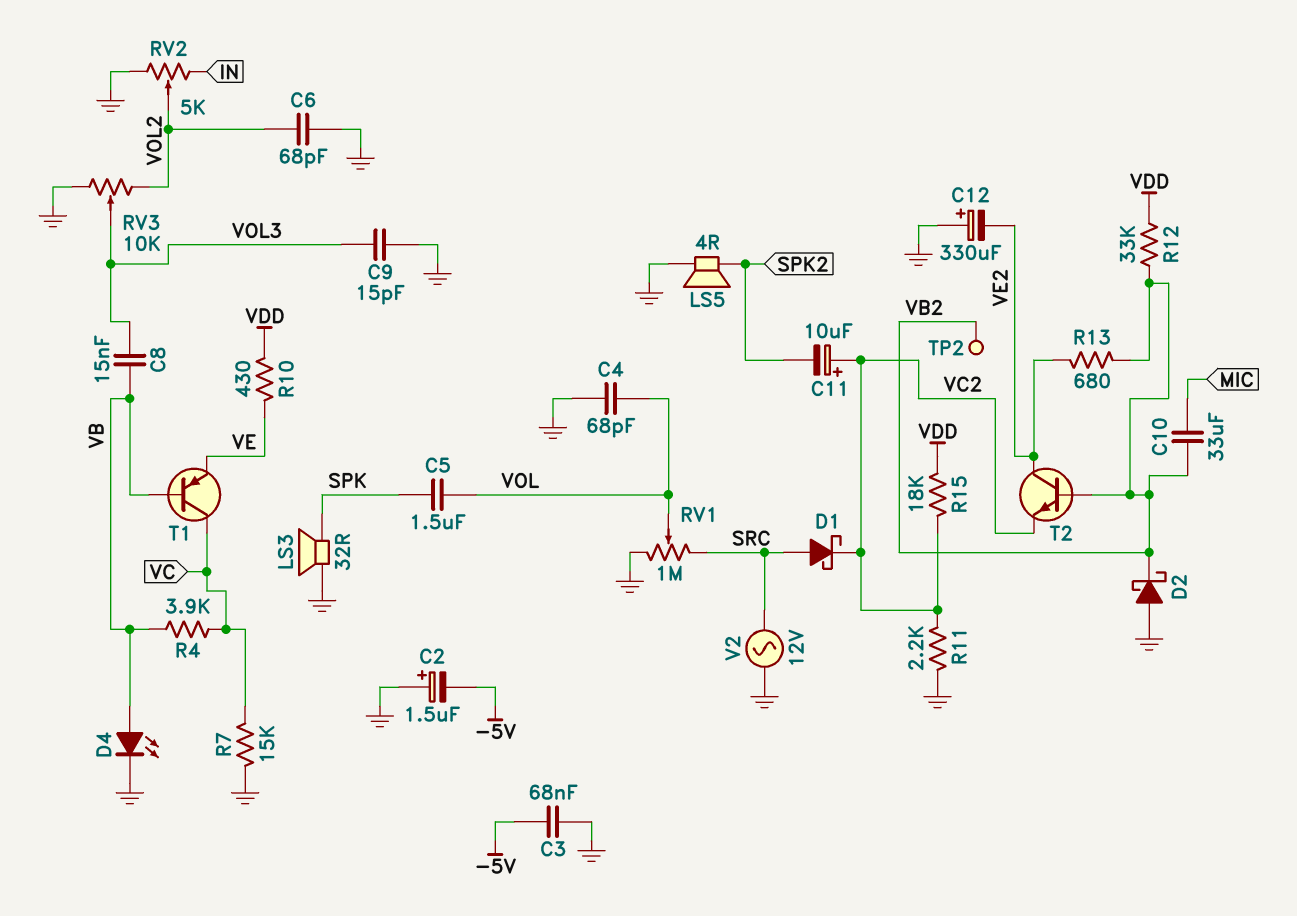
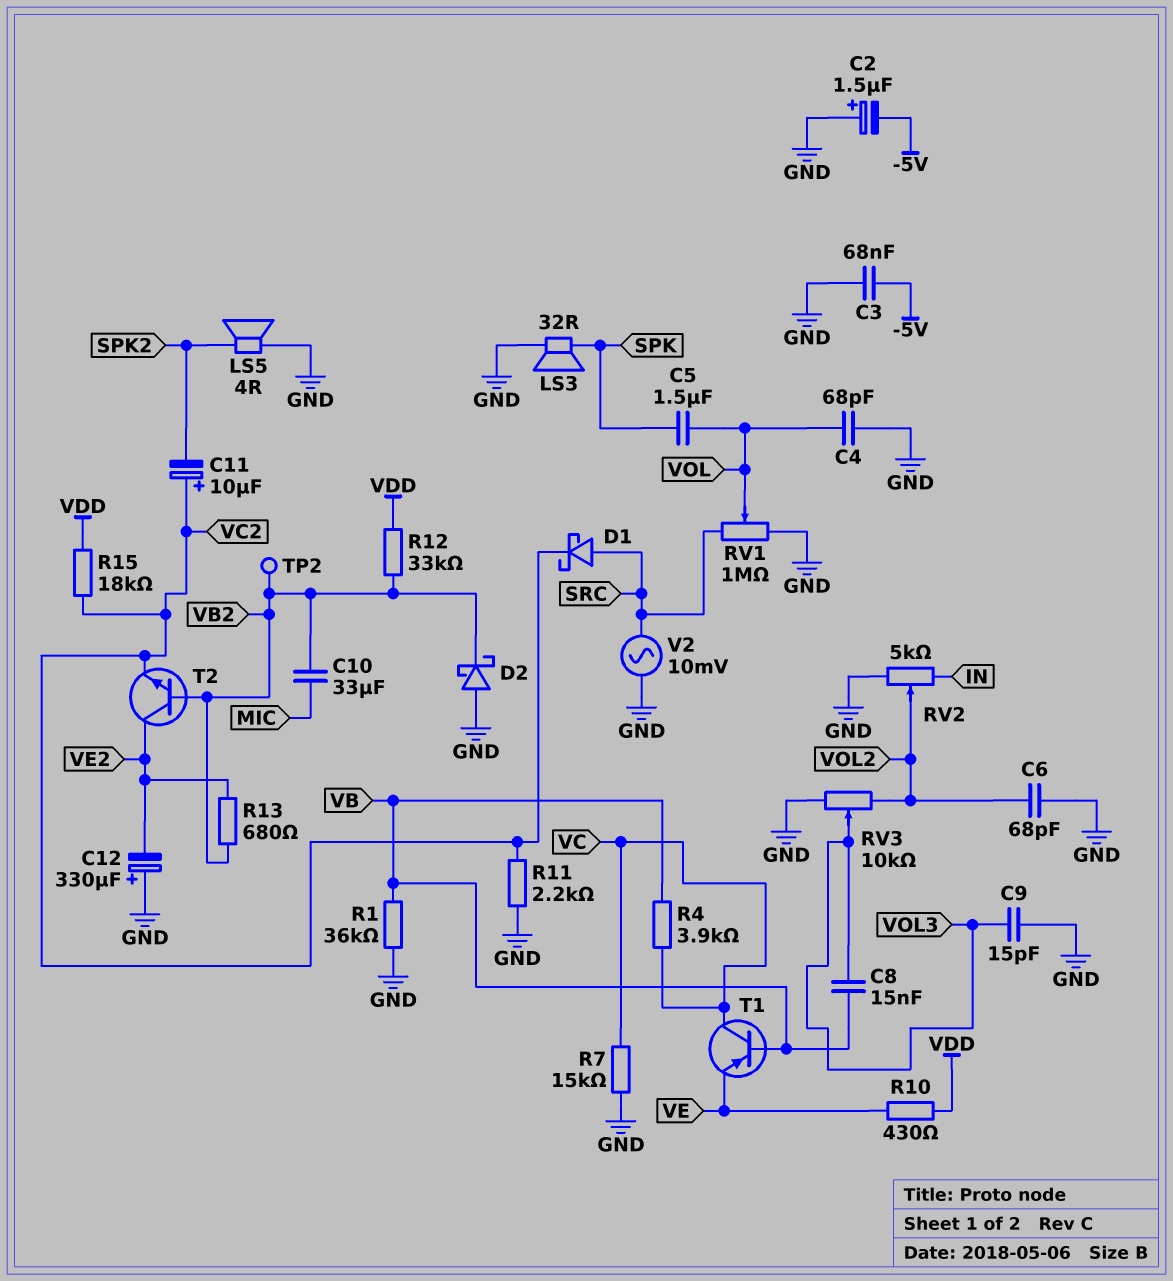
D4: LED (A VB, K GND) -> none
R1: none -> 36k (GND, VB)
V2: AC 12V (GND, SRC) -> AC 10mV (GND, SRC)

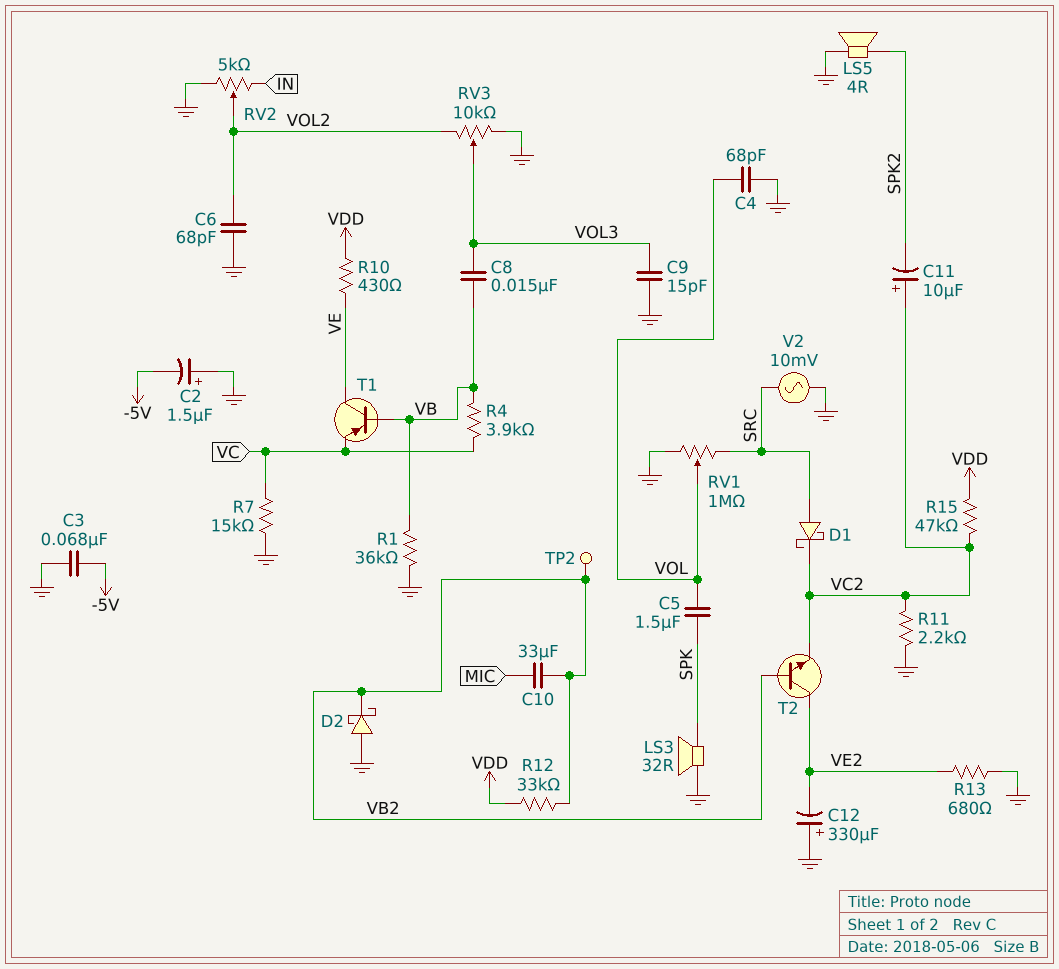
R13: 680 (VB2, VE2) -> 680 (GND, VE2)
R15: 18k (VC2, VDD) -> 47k (VC2, VDD)
T1: PNP (B VB, C VC, E VE) -> PNP (B VB, C VE, E VC)

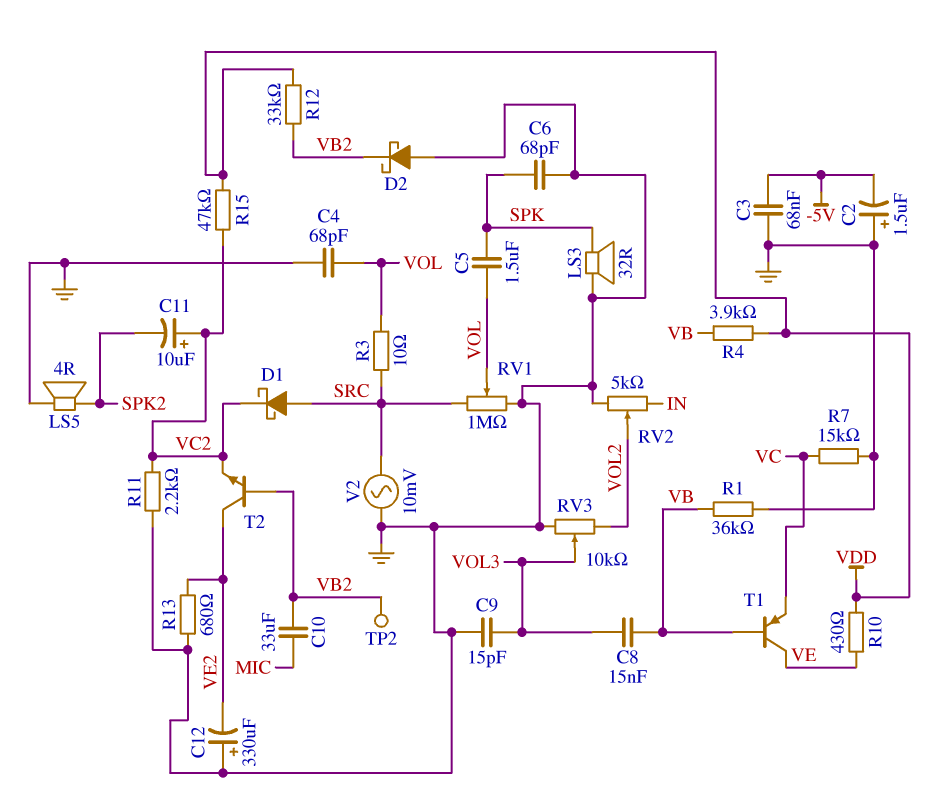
C6: 68pF (GND, VOL2) -> 68pF (GND, SPK)
R3: none -> 10 (SRC, VOL)
R4: 3.9k (VB, VC) -> 3.9k (VB, VDD)

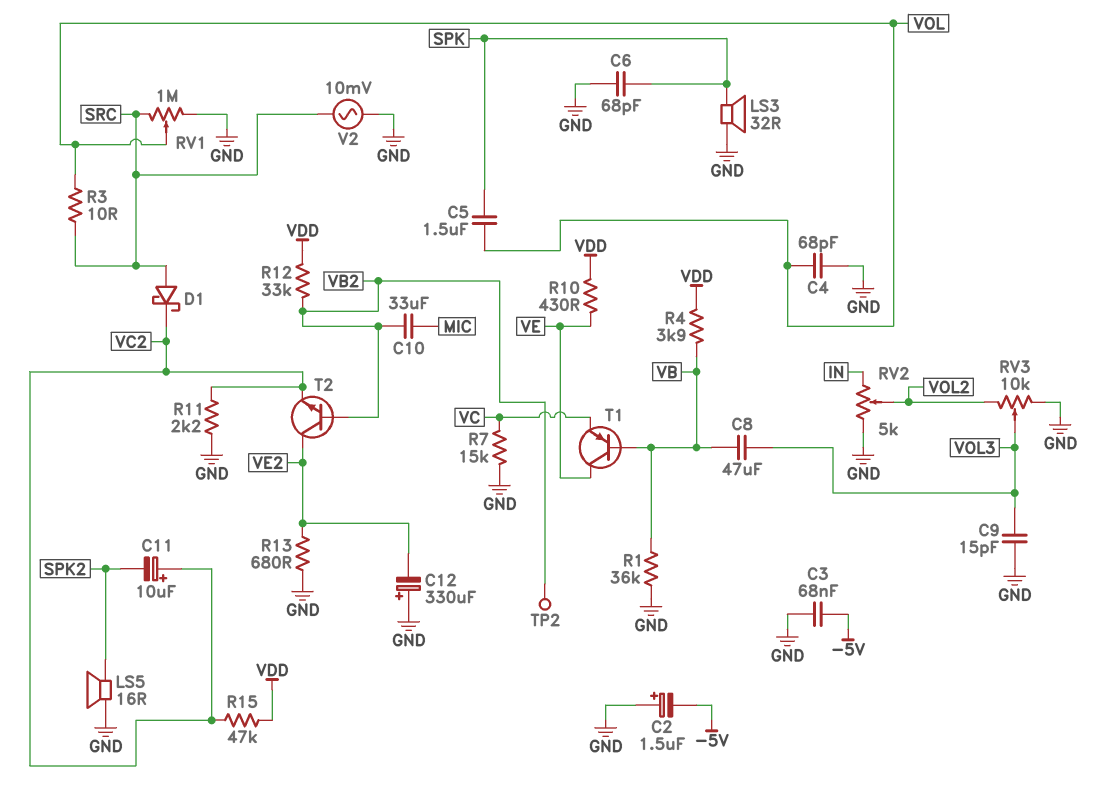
C8: 15nF (VB, VOL3) -> 47uF (VB, VOL3)
D2: schottky (A GND, K VB2) -> none
LS5: speaker 4R (GND, SPK2) -> speaker 16R (GND, SPK2)

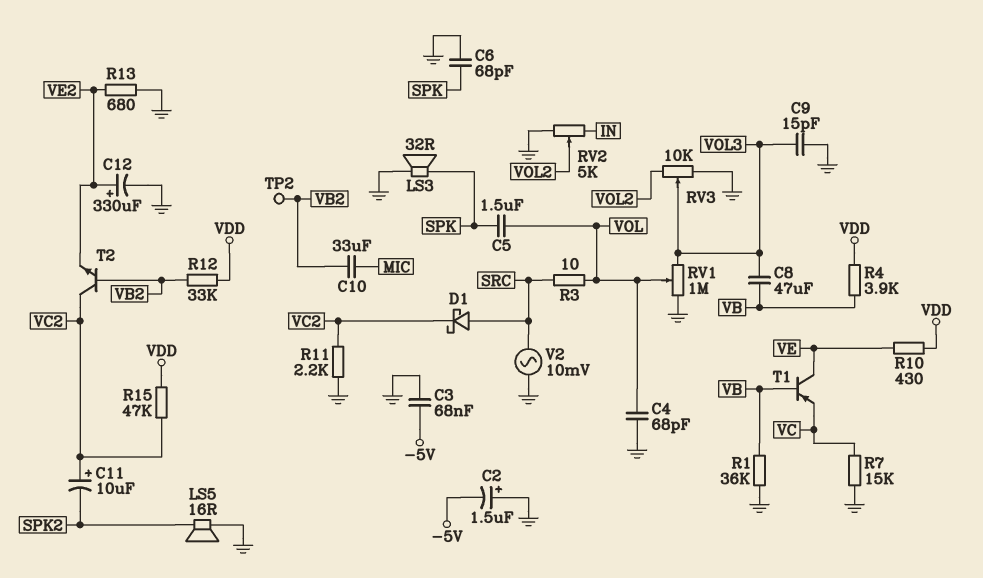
C12: 330uF (plus GND, minus VE2) -> 330uF (plus VE2, minus GND)
RV1: 1M (GND, SRC, wiper VOL) -> 1M (GND, VOL3, wiper VOL)
T2: NPN (B VB2, C VE2, E VC2) -> NPN (B VB2, C VC2, E VE2)

